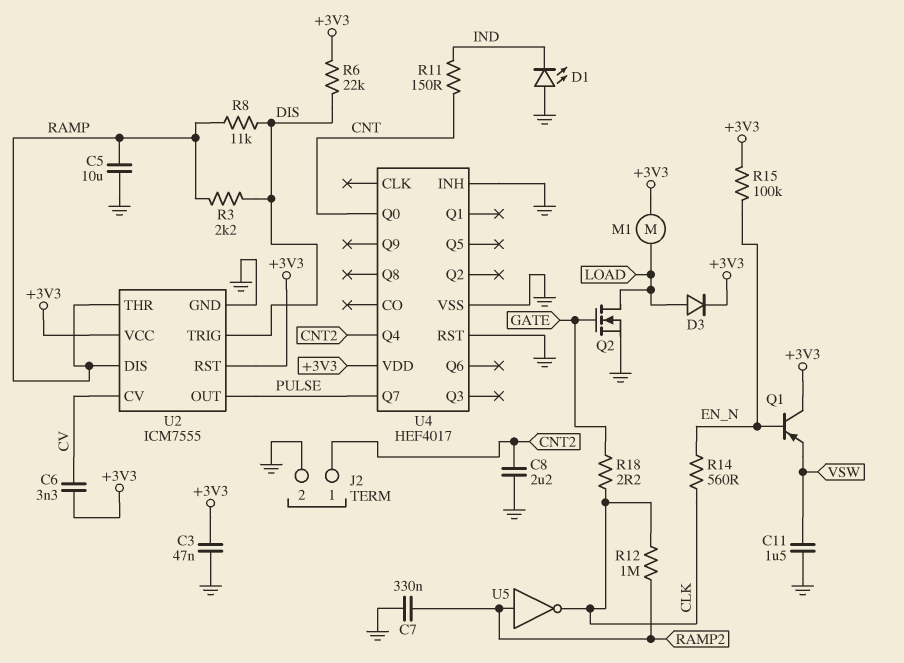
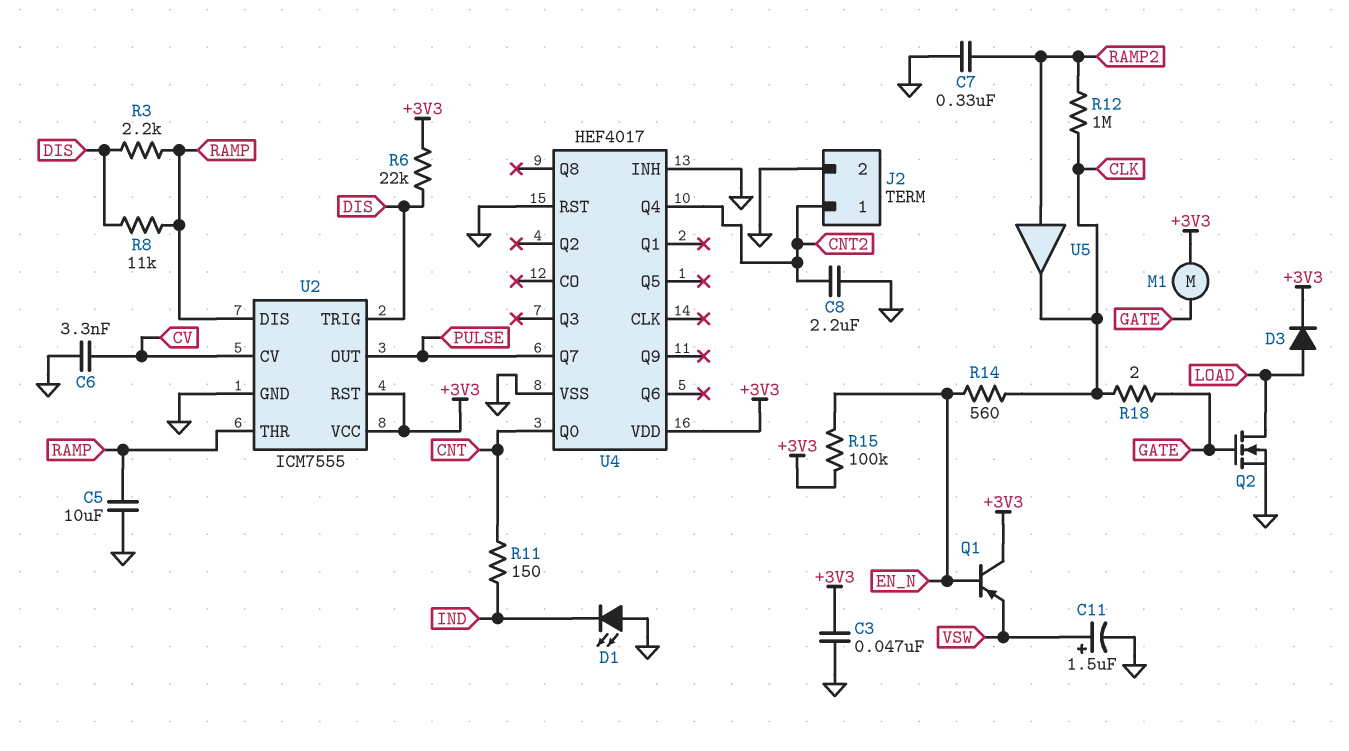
C6: 3.3nF (+3V3, CV) -> 3.3nF (CV, GND)
C11: 1.5uF (GND, VSW) -> 1.5uF (plus VSW, minus GND)
M1: motor (+3V3, LOAD) -> motor (+3V3, GATE)
R18: 2.2 (CLK, GATE) -> 2 (CLK, GATE)
U5: NOT (in RAMP2, out CLK) -> buffer (in RAMP2, out CLK)

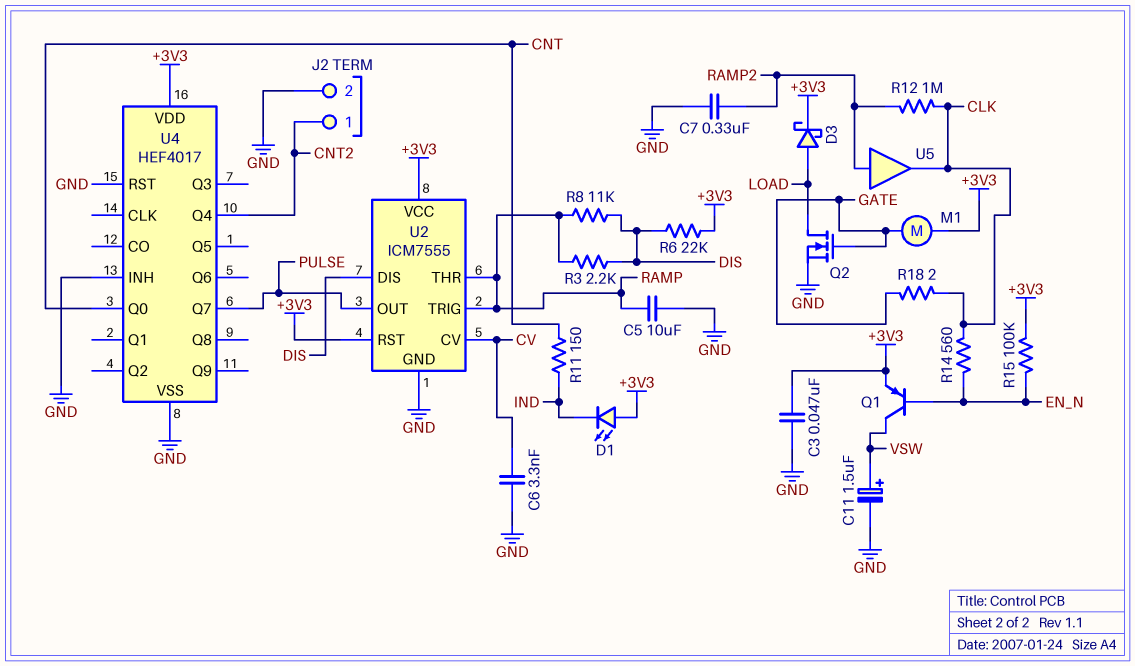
C8: 2.2uF (CNT2, GND) -> none
D1: LED (A GND, K IND) -> LED (A +3V3, K IND)
D3: diode (A LOAD, K +3V3) -> schottky (A LOAD, K +3V3)
Q1: PNP (B EN_N, C +3V3, E VSW) -> PNP (B EN_N, C VSW, E +3V3)
U2 pin DIS: RAMP -> DIS
U2 pin TRIG: DIS -> RAMP

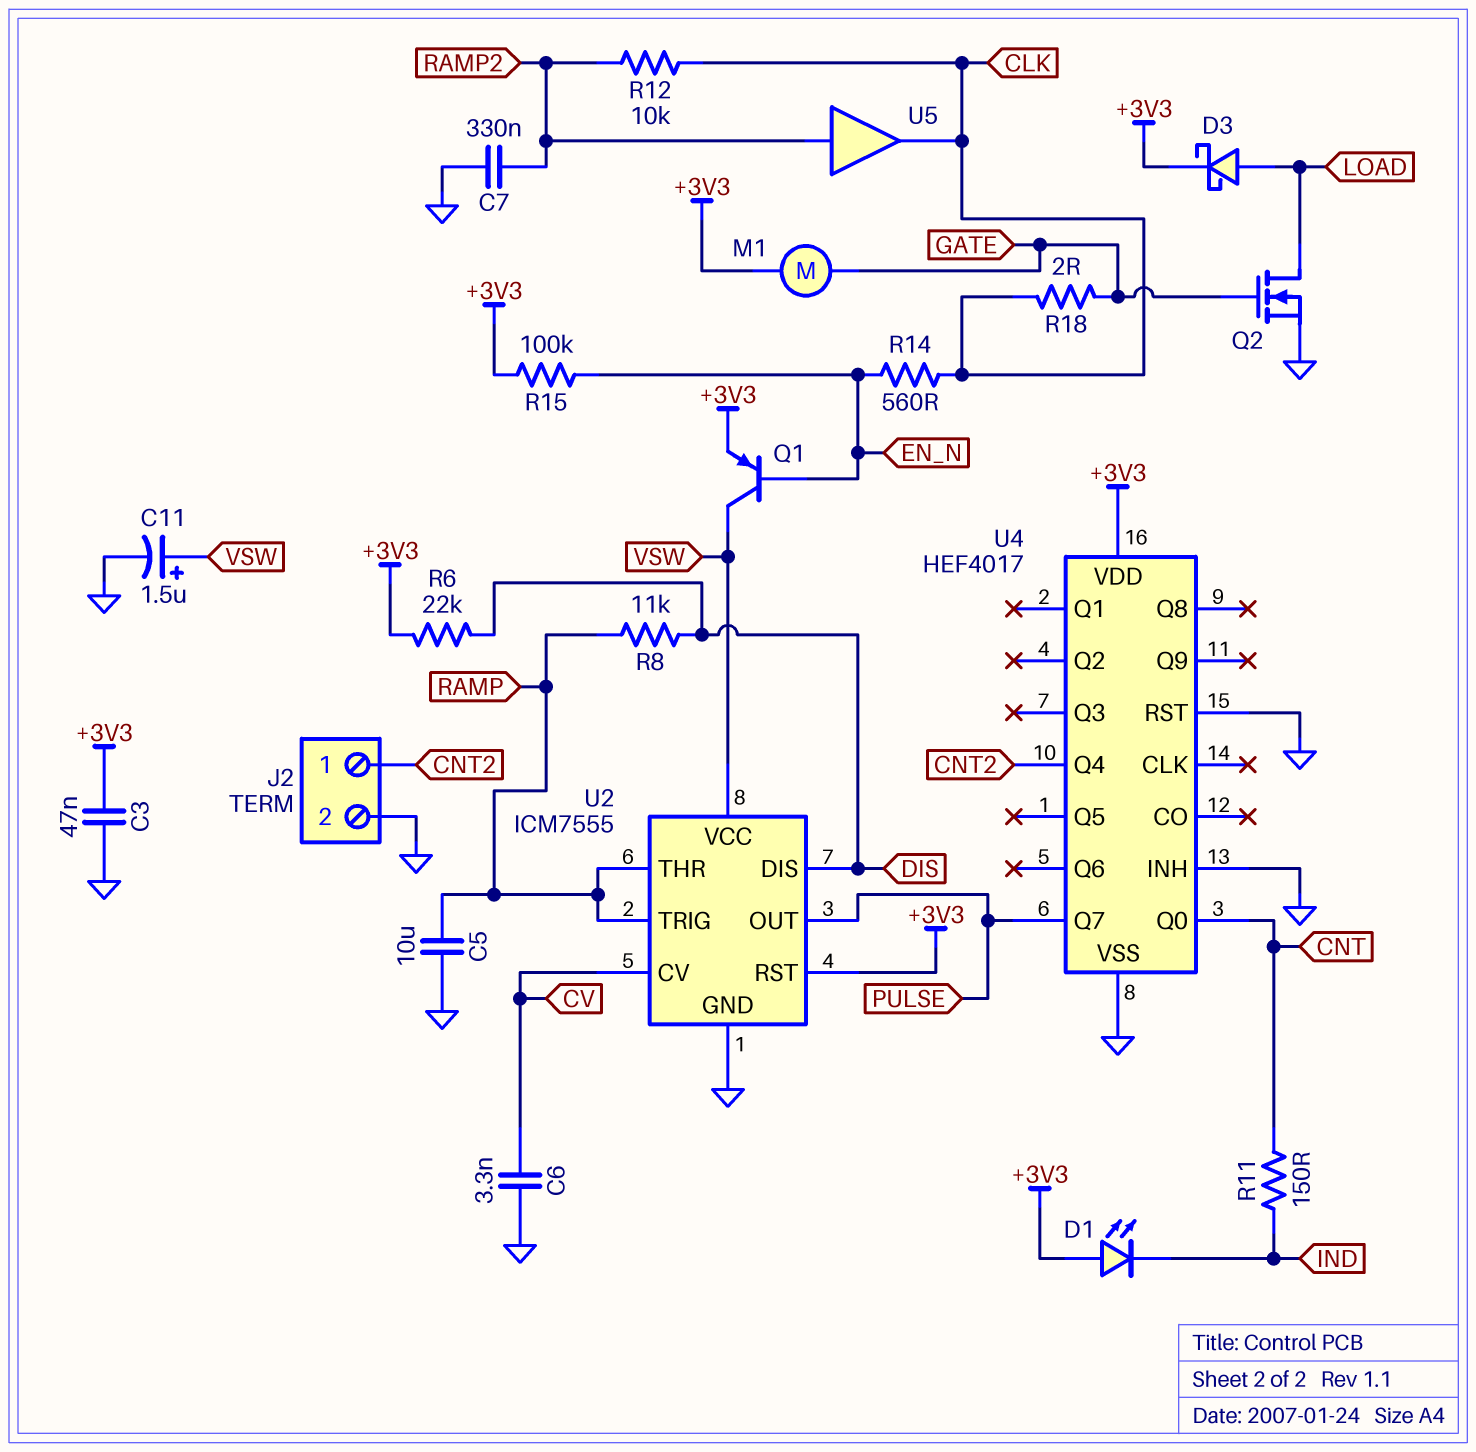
R3: 2.2k (DIS, RAMP) -> none
R12: 1M (CLK, RAMP2) -> 10k (CLK, RAMP2)
U2 pin VCC: +3V3 -> VSW

